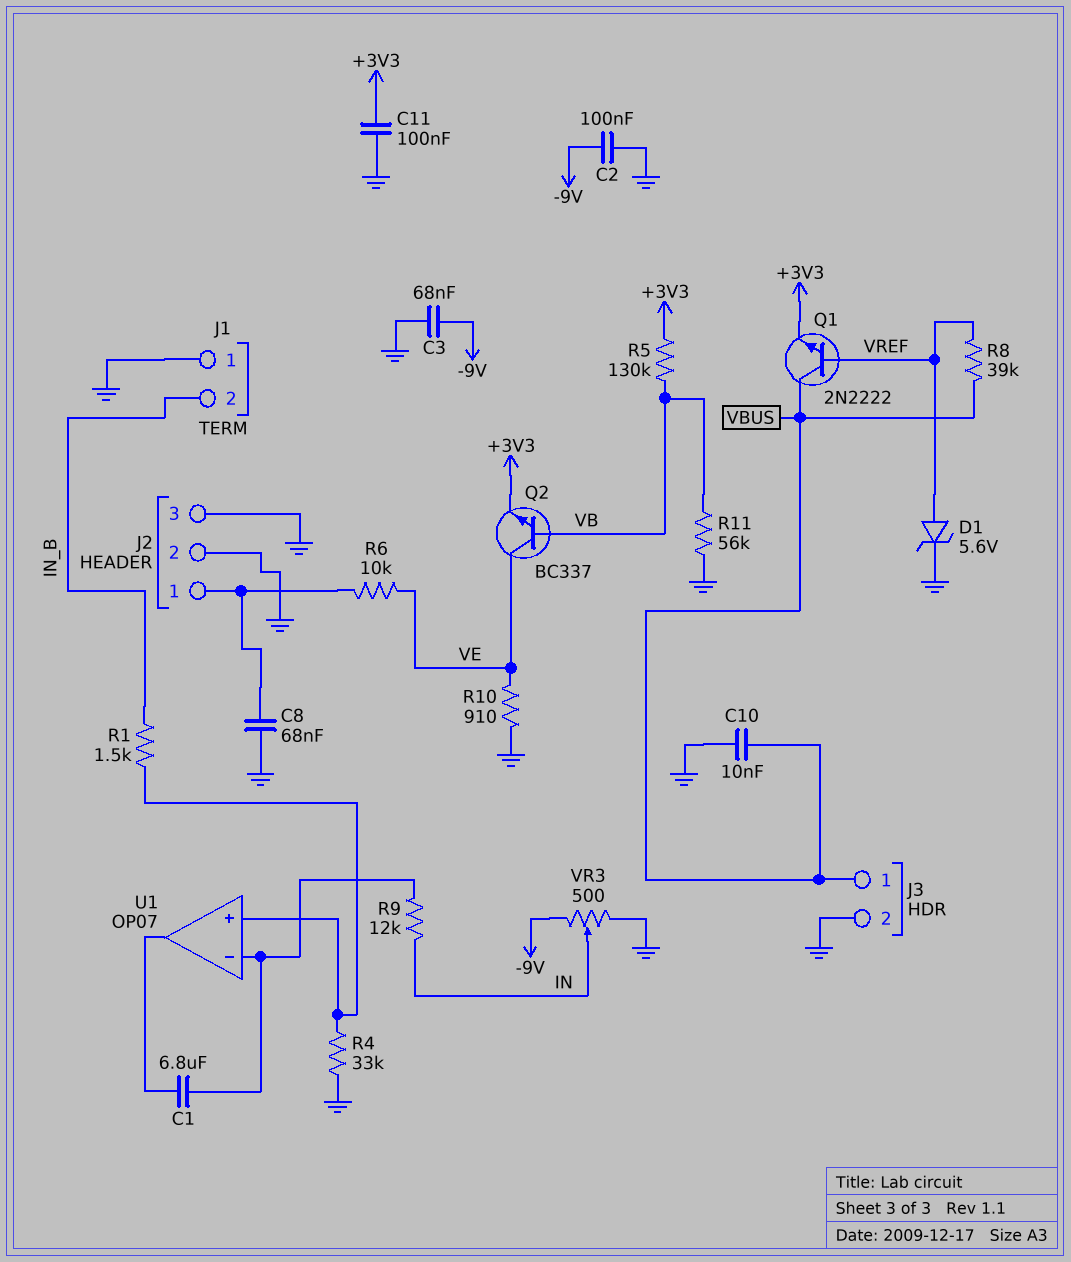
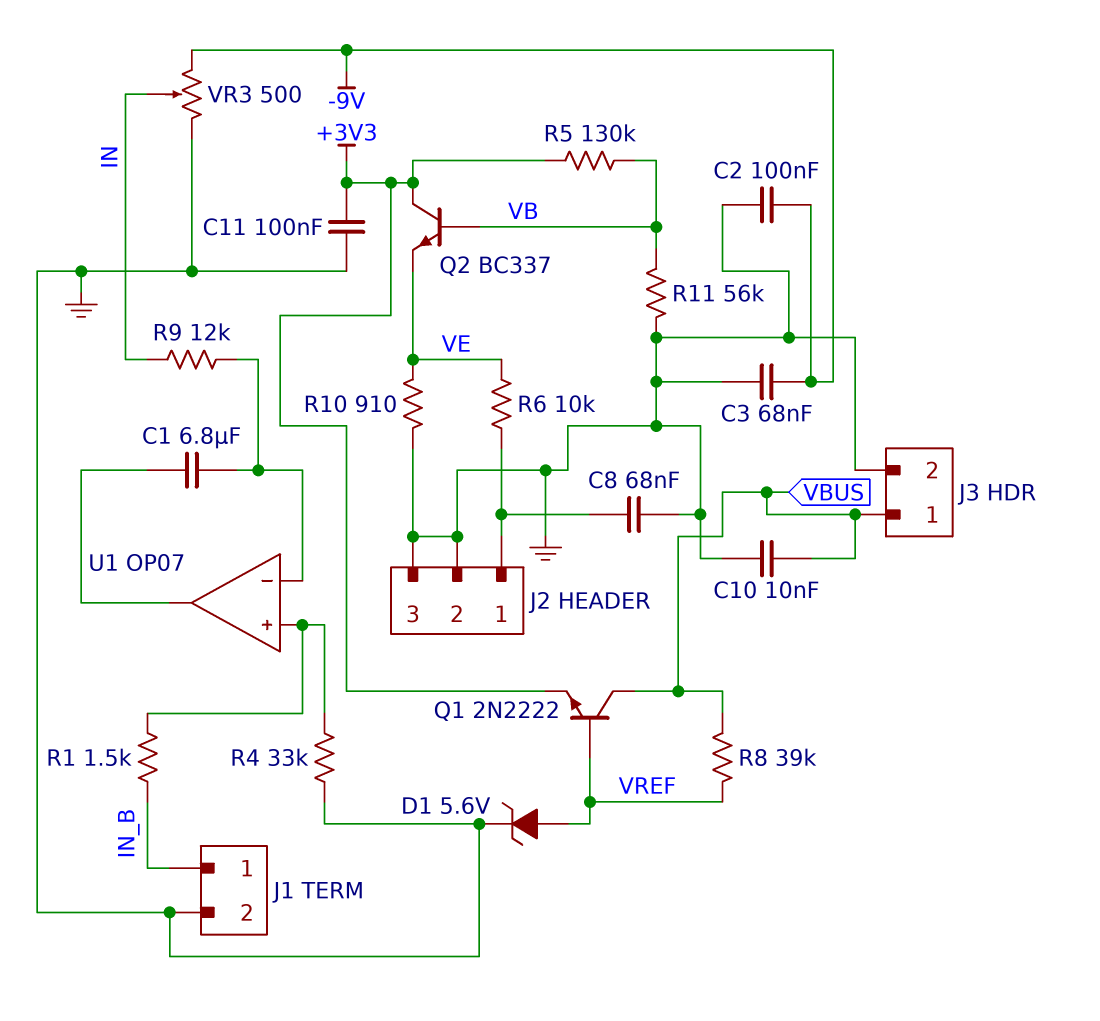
J1 pin 1: GND -> IN_B
J1 pin 2: IN_B -> GND
Q2: NPN BC337 (B VB, C VE, E +3V3) -> NPN BC337 (B VB, C +3V3, E VE)

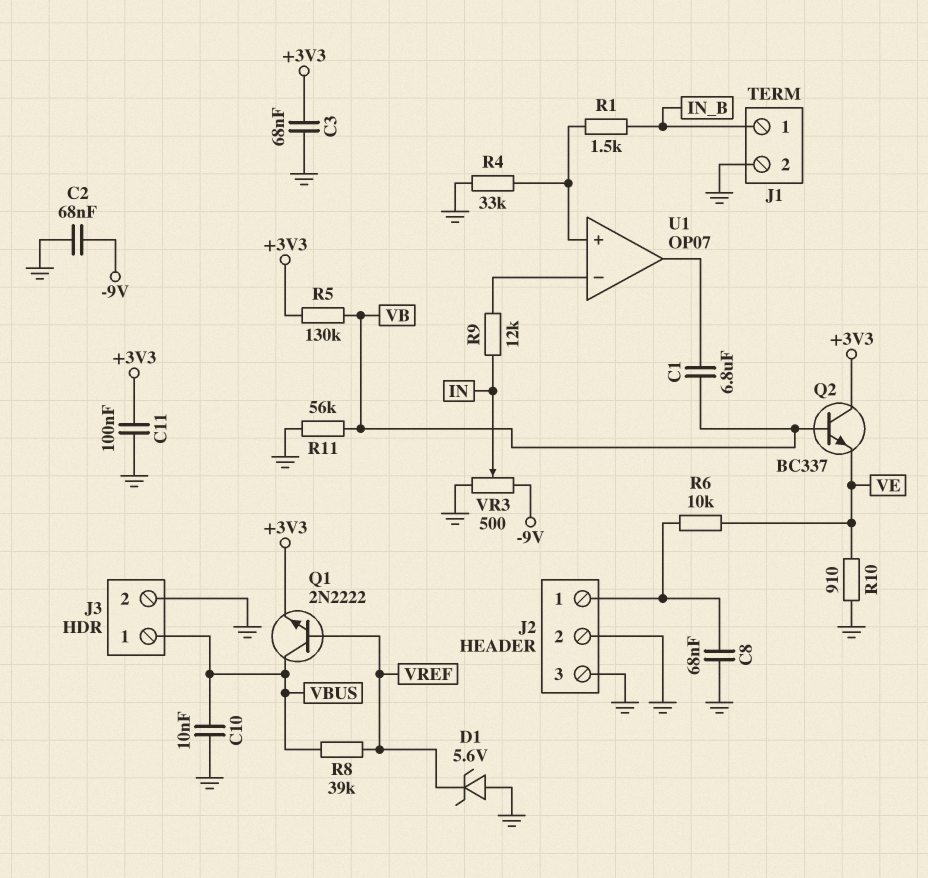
C1: 6.8uF (U1/in-, U1/out) -> 6.8uF (U1/out, VB)
C2: 100nF (-9V, GND) -> 68nF (-9V, GND)
C3: 68nF (-9V, GND) -> 68nF (+3V3, GND)
D1: zener 5.6V (A VREF, K GND) -> zener 5.6V (A GND, K VREF)

